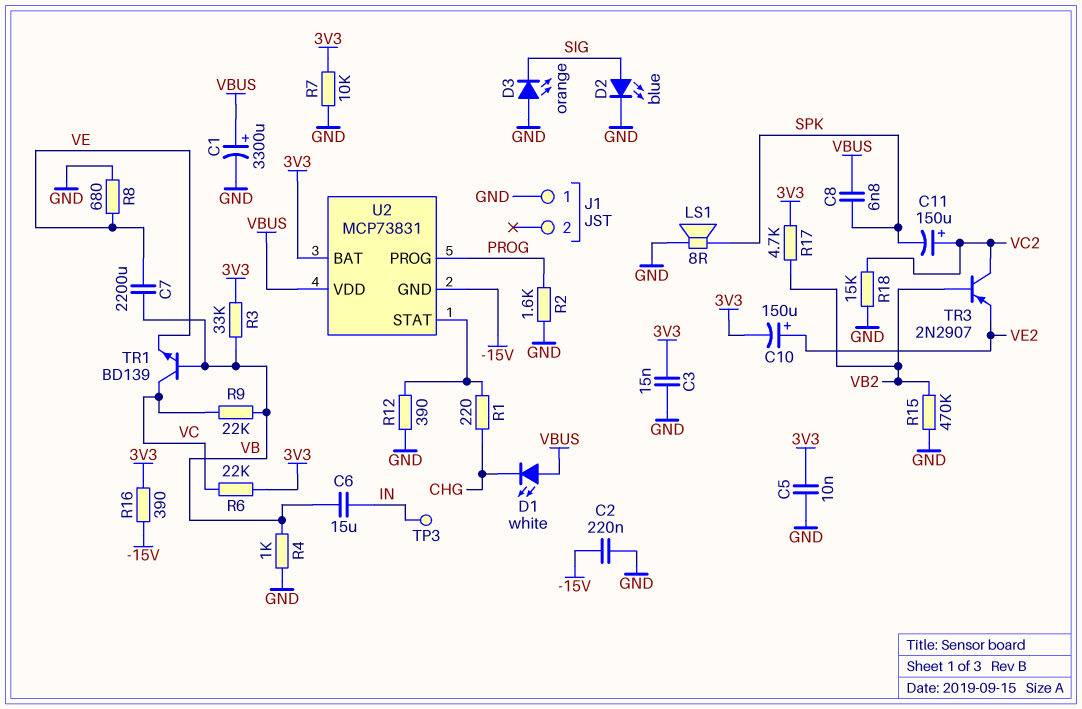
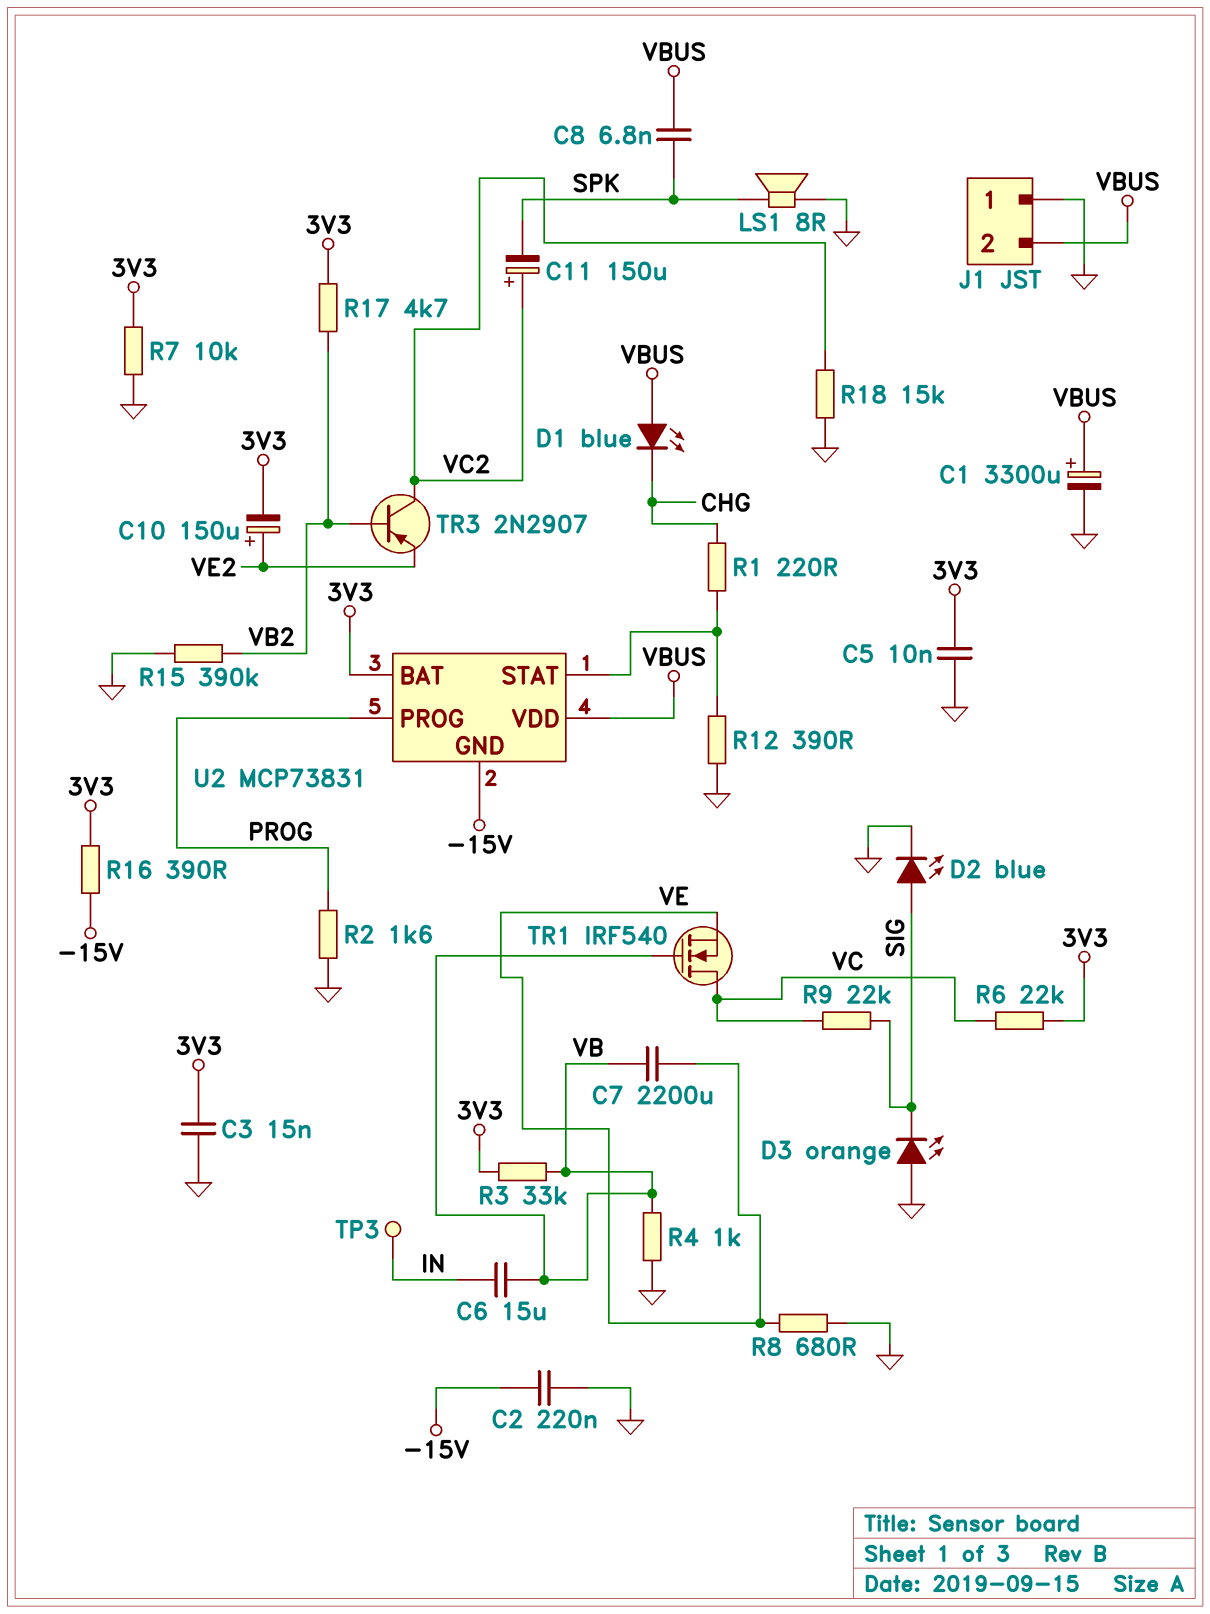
D1: LED white (A VBUS, K CHG) -> LED blue (A VBUS, K CHG)
J1 pin 2: none -> VBUS
R9: 22k (VB, VC) -> 22k (SIG, VC)
R15: 470k (GND, VB2) -> 390k (GND, VB2)
TR1: NPN BD139 (B VB, C VC, E VE) -> NMOS IRF540 (G VB, D VC, S VE)

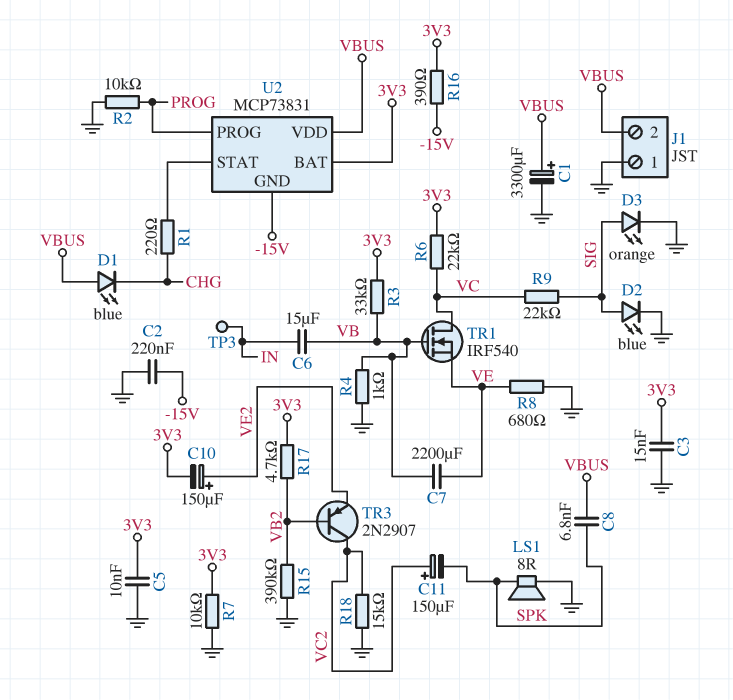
D3: LED orange (A GND, K SIG) -> LED orange (A SIG, K GND)
R2: 1.6k (GND, PROG) -> 10k (GND, PROG)
R12: 390 (GND, U2/STAT) -> none

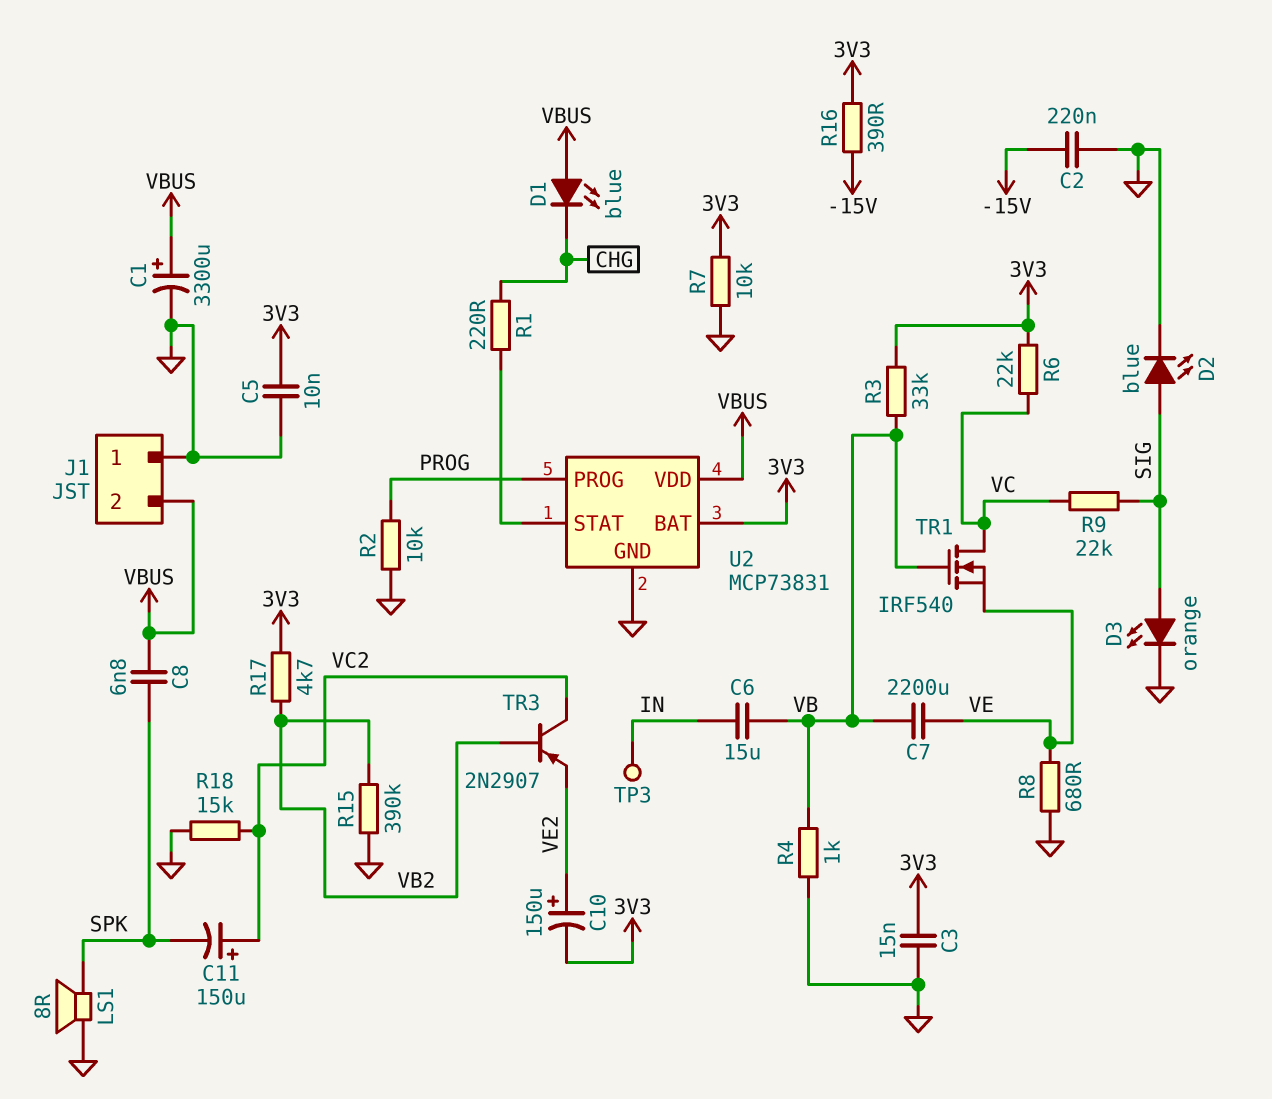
U2 pin GND: -15V -> GND

